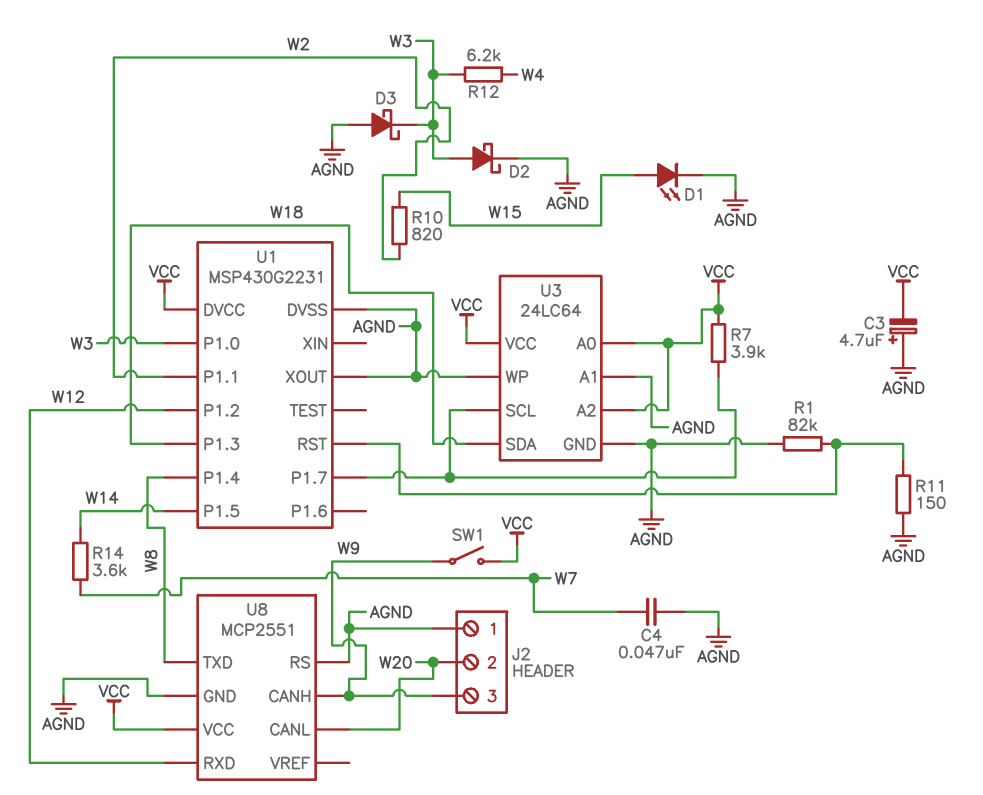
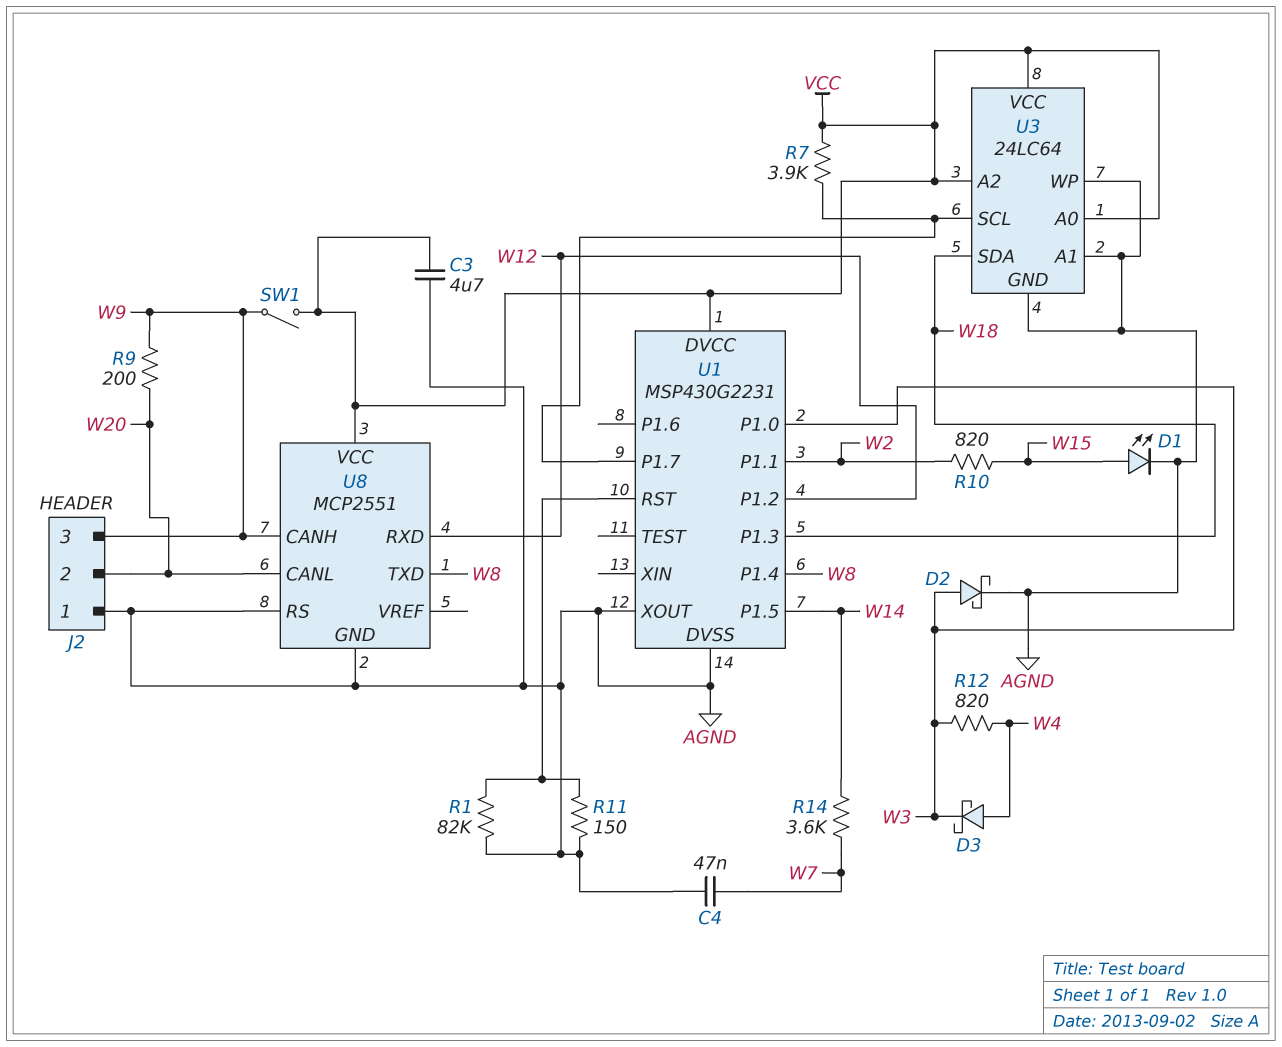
C3: 4.7uF (plus AGND, minus VCC) -> 4.7uF (AGND, VCC)
D3: schottky (A AGND, K W3) -> schottky (A W4, K W3)
R9: none -> 200 (W9, W20)
R12: 6.2k (W3, W4) -> 820 (W3, W4)

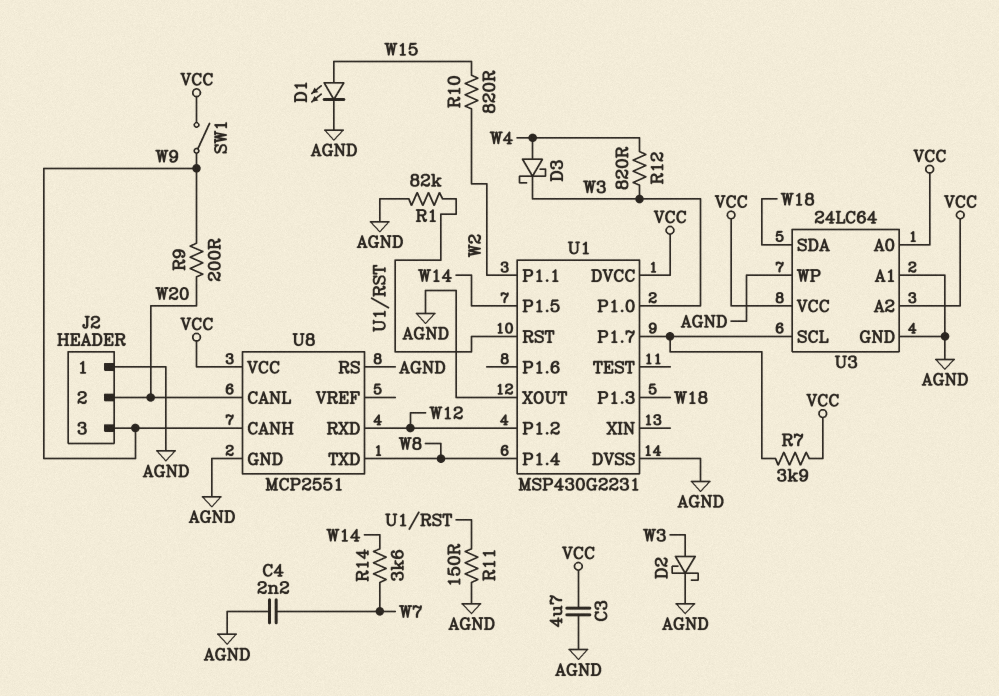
C4: 47nF (AGND, W7) -> 2.2nF (AGND, W7)

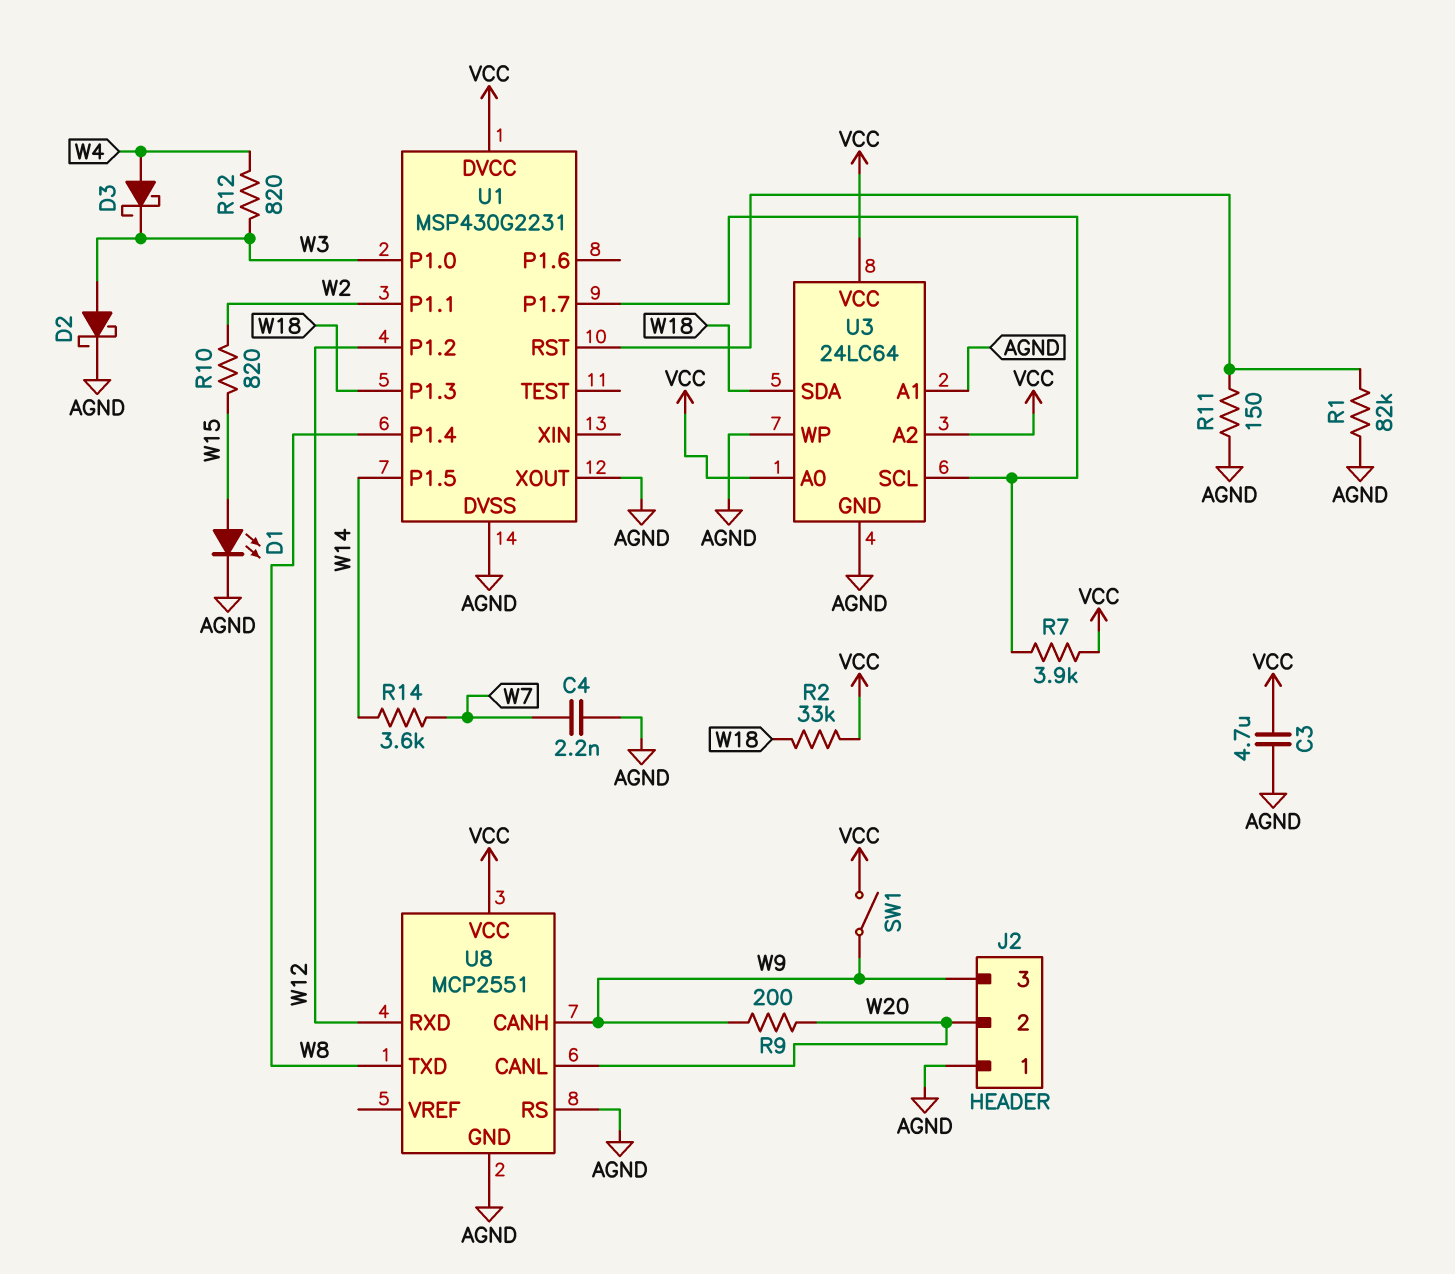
R2: none -> 33k (VCC, W18)

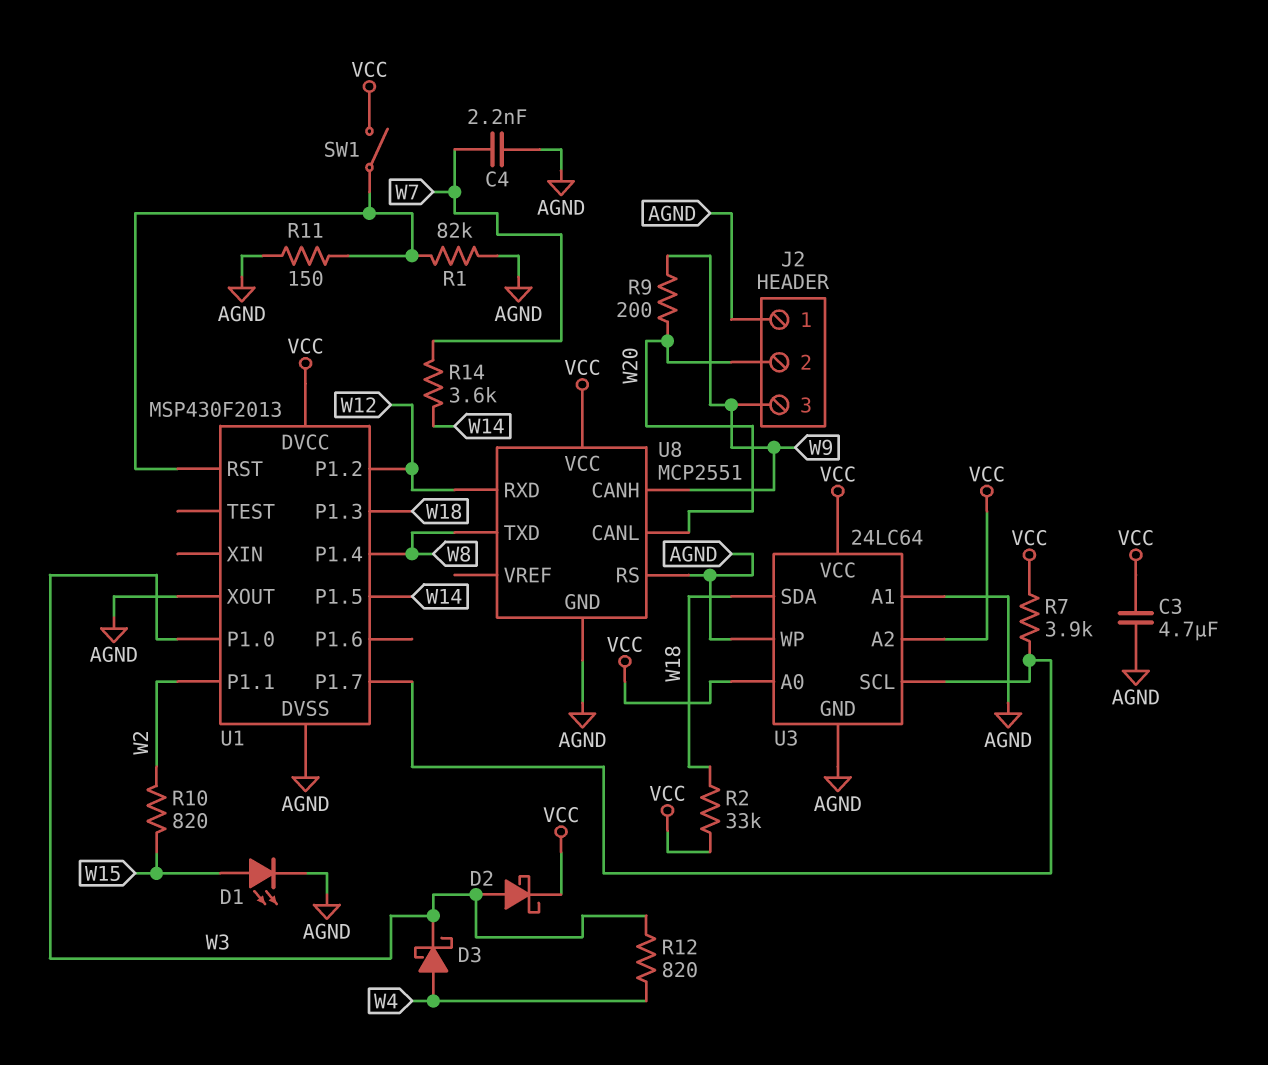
D2: schottky (A W3, K AGND) -> schottky (A W3, K VCC)
SW1: switch (VCC, W9) -> switch (U1/RST, VCC)
U1: MSP430G2231 -> MSP430F2013

